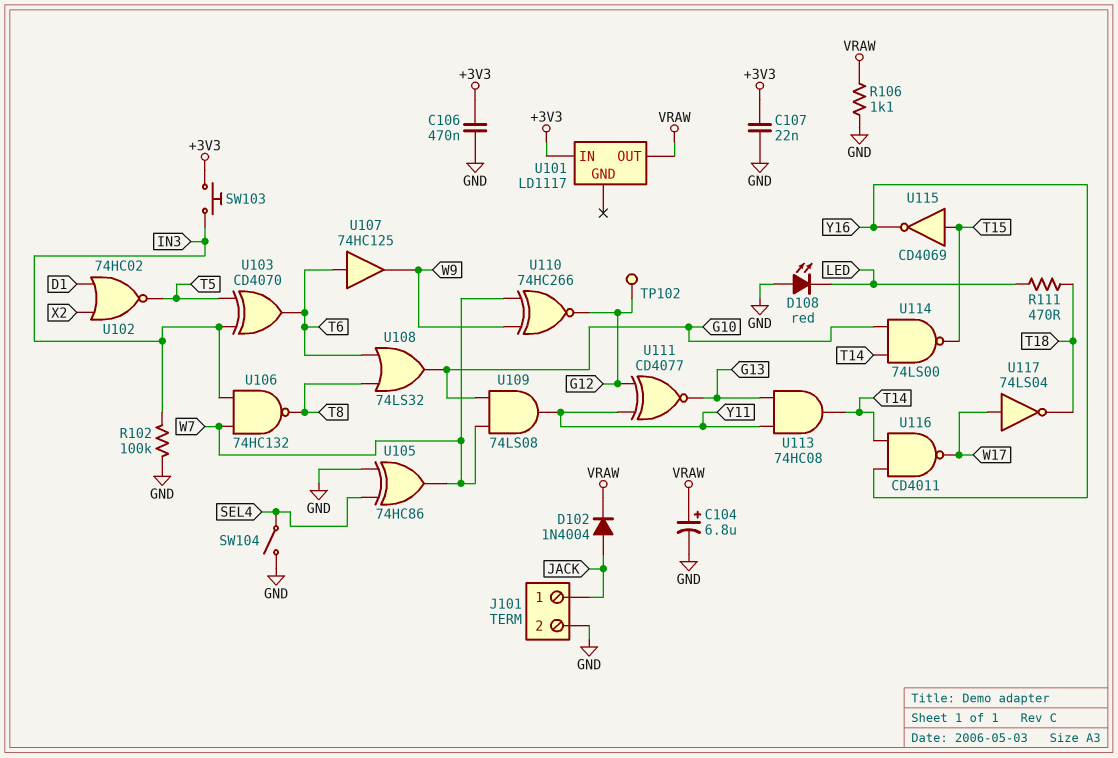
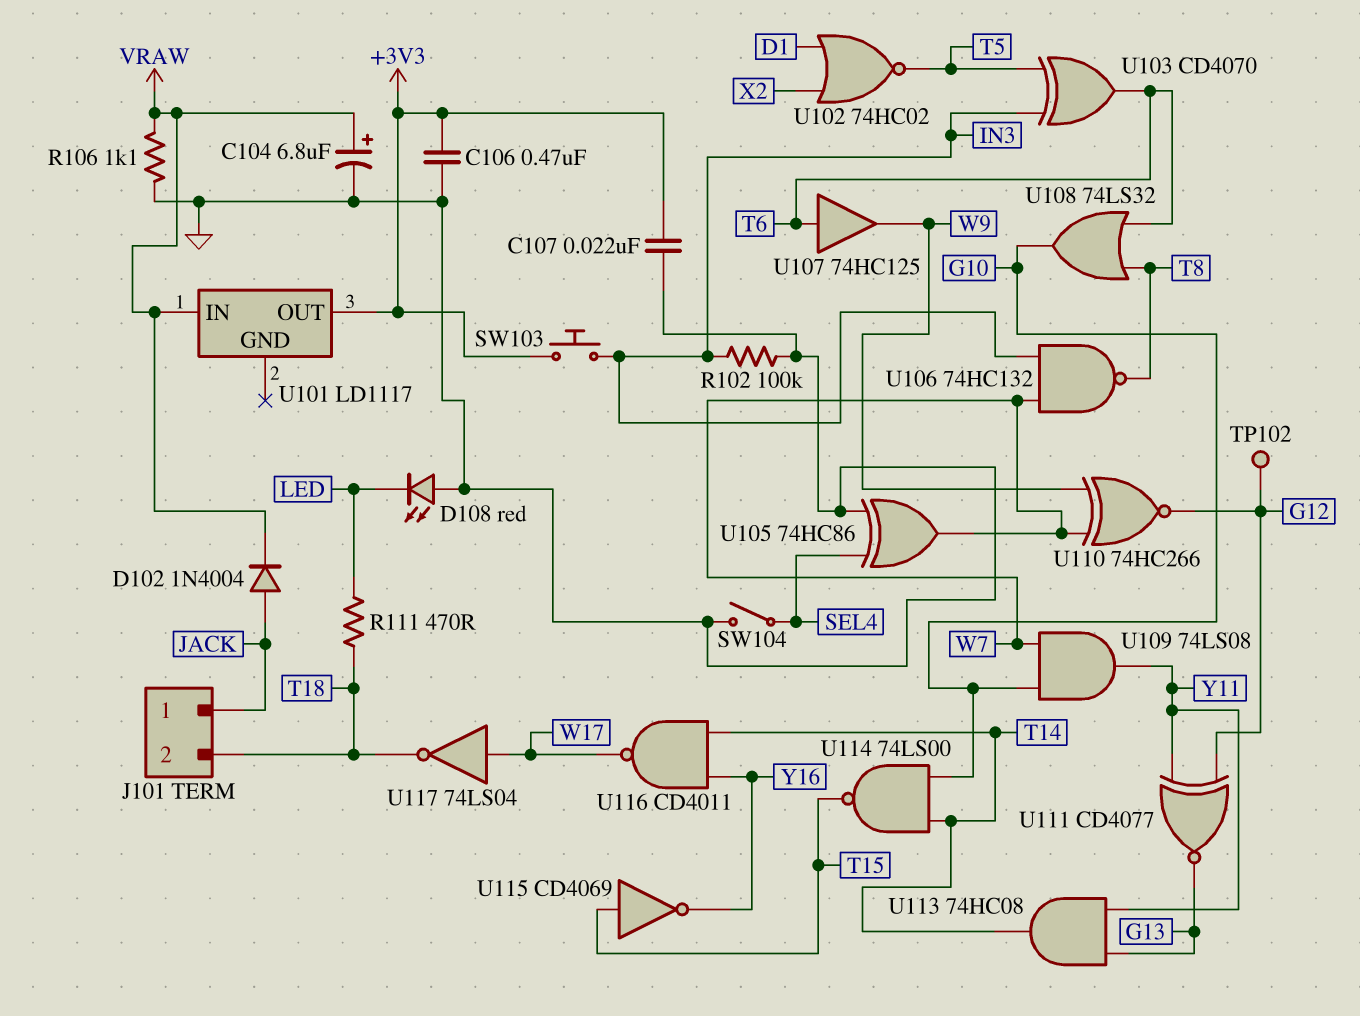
J101 pin 2: GND -> T18
U101 pin IN: +3V3 -> VRAW
U101 pin OUT: VRAW -> +3V3

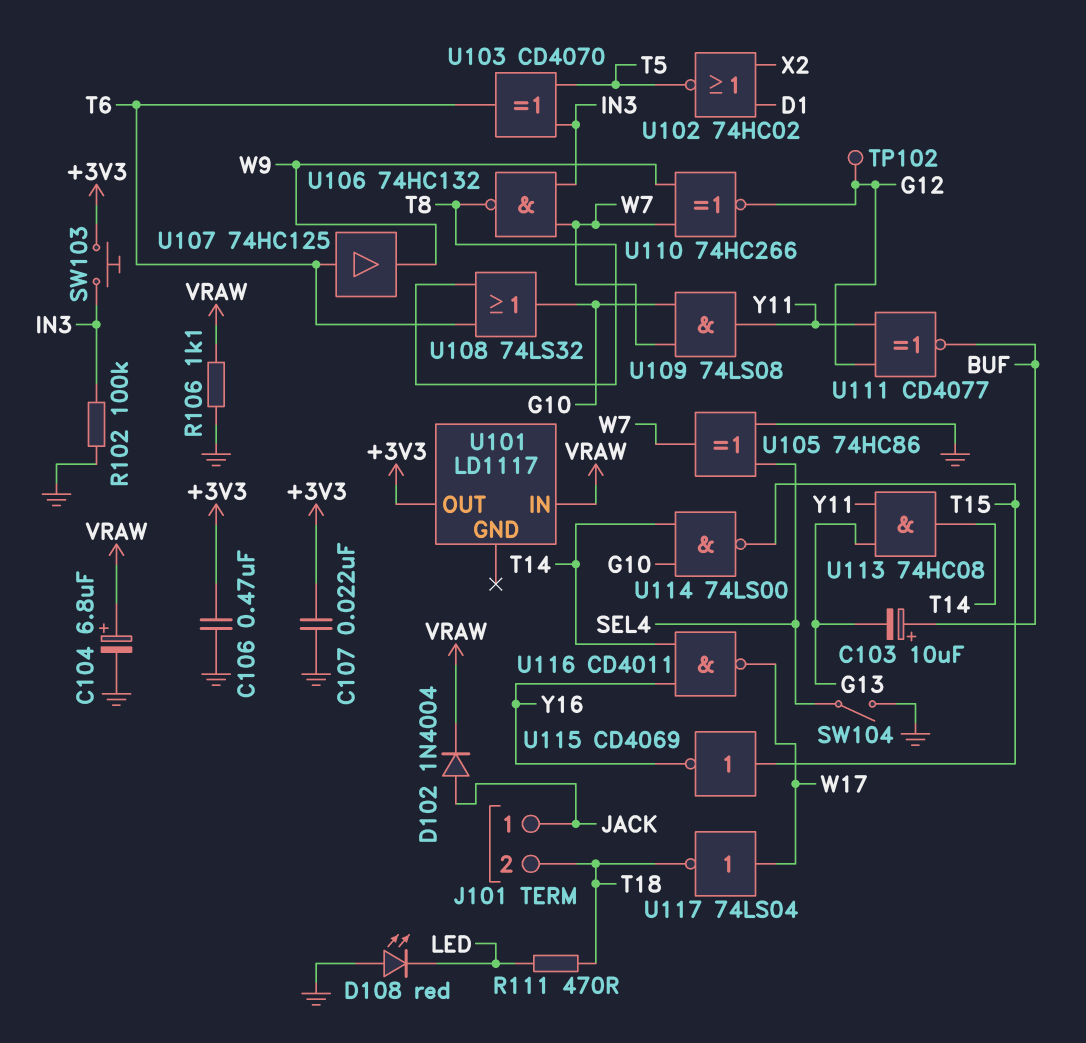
C103: none -> 10uF (plus BUF, minus G13)
U111: XNOR CD4077 (in G12, in Y11, out G13) -> XNOR CD4077 (in G12, in Y11, out BUF)

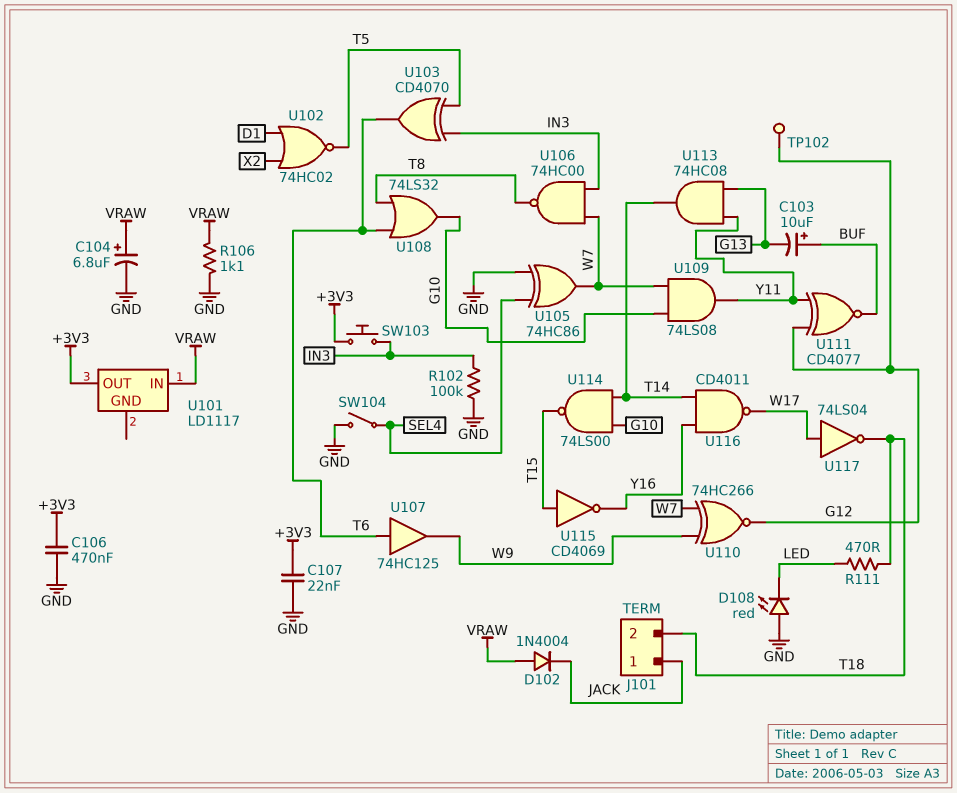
D102: diode 1N4004 (A JACK, K VRAW) -> diode 1N4004 (A VRAW, K JACK)
U106: NAND 74HC132 (in IN3, in W7, out T8) -> NAND 74HC00 (in IN3, in W7, out T8)

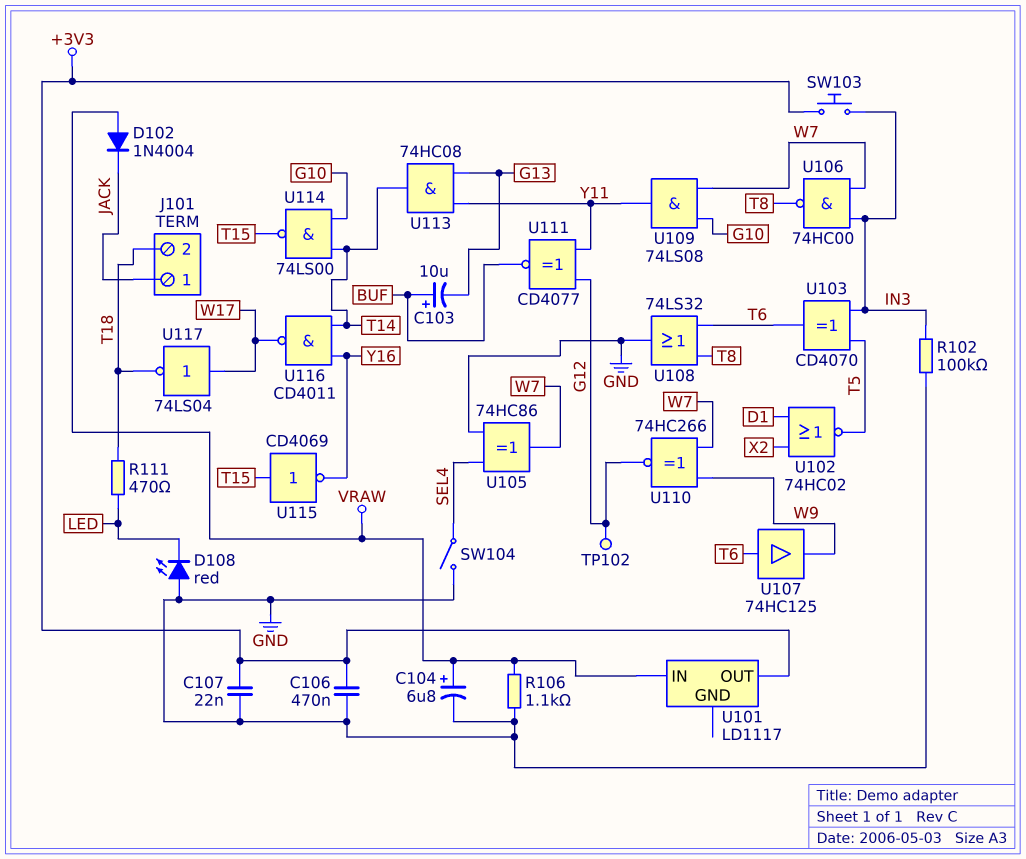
U108: OR 74LS32 (in T6, in T8, out G10) -> OR 74LS32 (in T6, in T8, out GND)

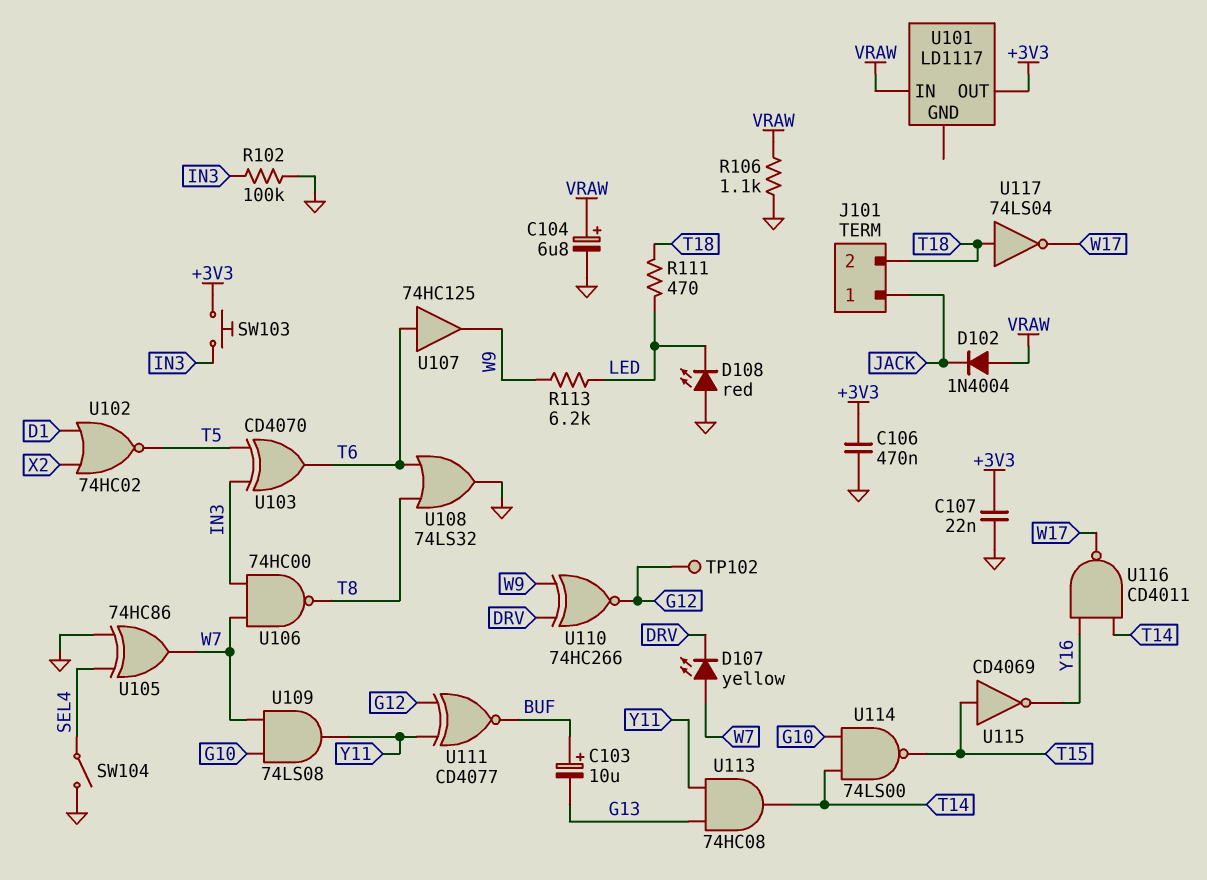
D107: none -> LED yellow (A W7, K DRV)
R113: none -> 6.2k (LED, W9)
U110: XNOR 74HC266 (in W7, in W9, out G12) -> XNOR 74HC266 (in DRV, in W9, out G12)
U117: NOT 74LS04 (in W17, out T18) -> NOT 74LS04 (in T18, out W17)

